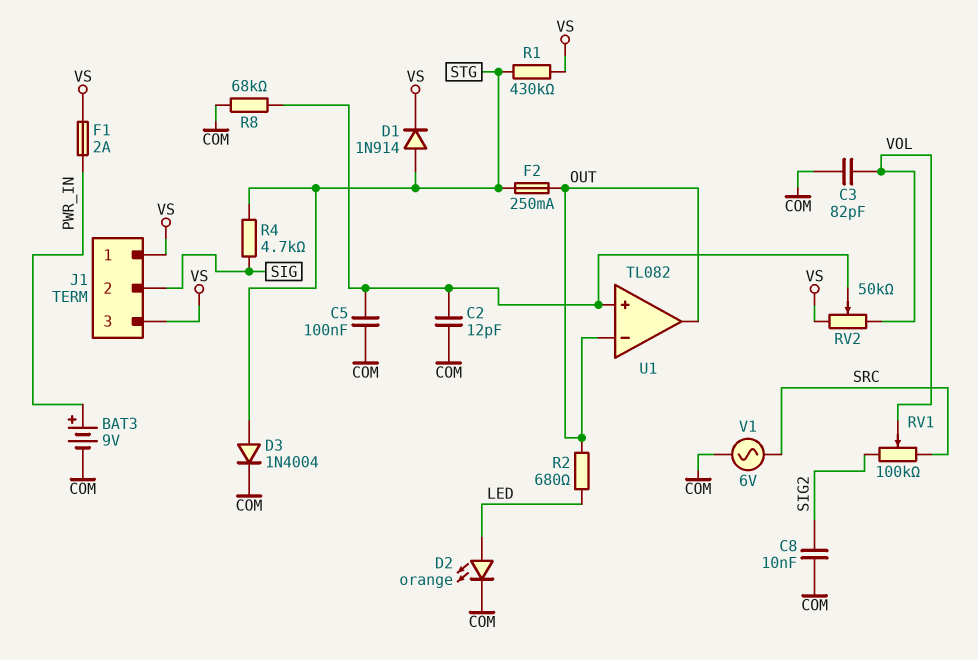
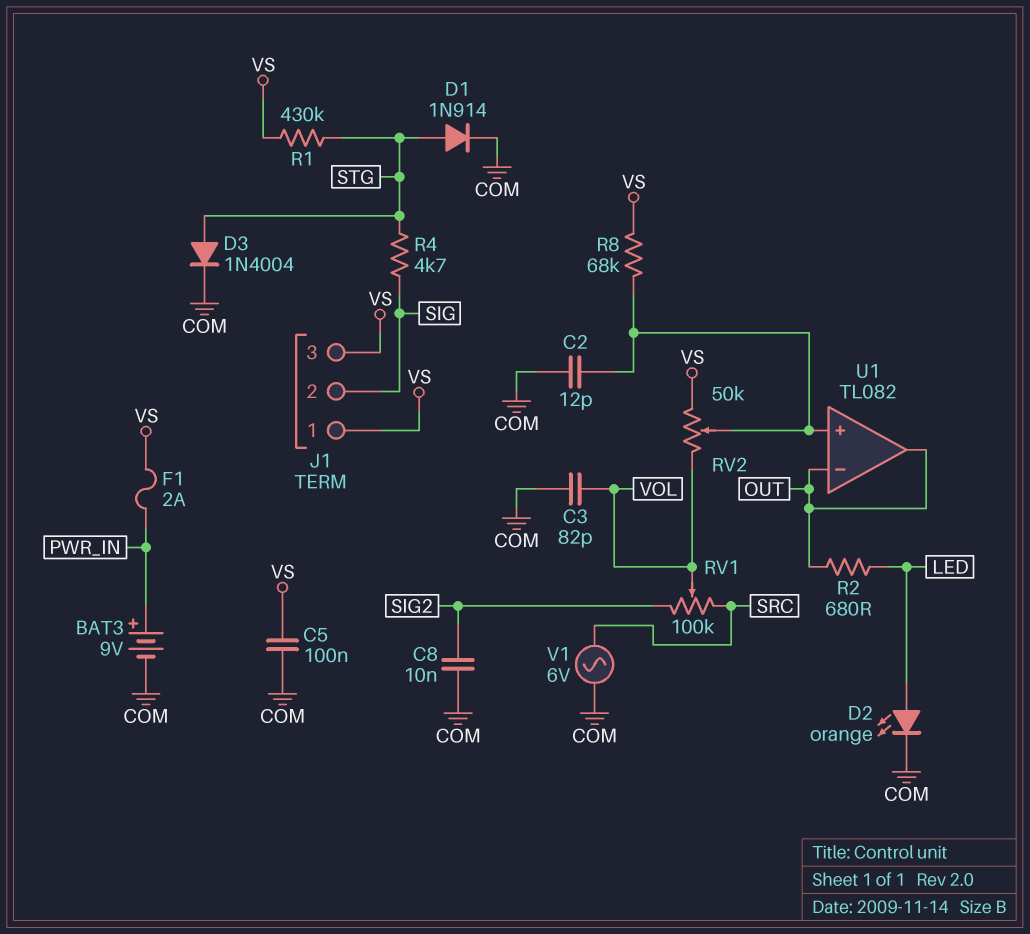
C5: 100nF (COM, U1/in+) -> 100nF (COM, VS)
D1: diode 1N914 (A STG, K VS) -> diode 1N914 (A STG, K COM)
F2: 250mA (OUT, STG) -> none
R8: 68k (COM, U1/in+) -> 68k (U1/in+, VS)

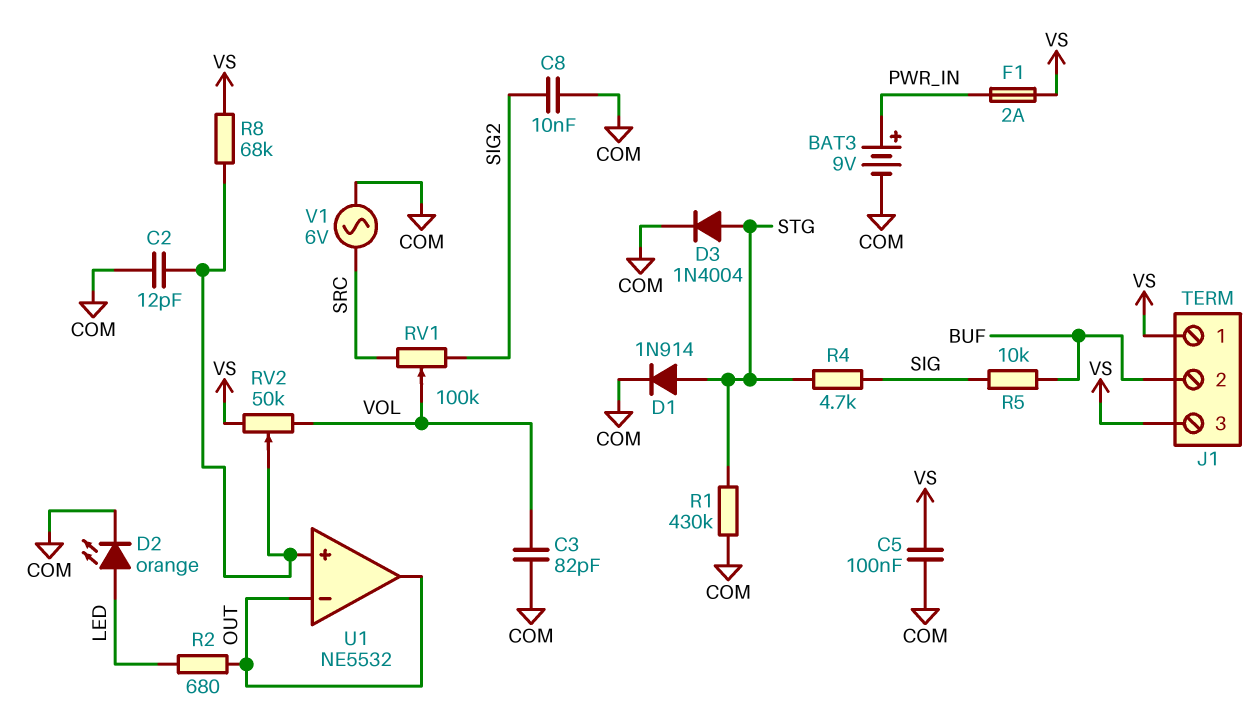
J1 pin 2: SIG -> BUF
R1: 430k (STG, VS) -> 430k (COM, STG)
R5: none -> 10k (BUF, SIG)
U1: TL082 -> NE5532

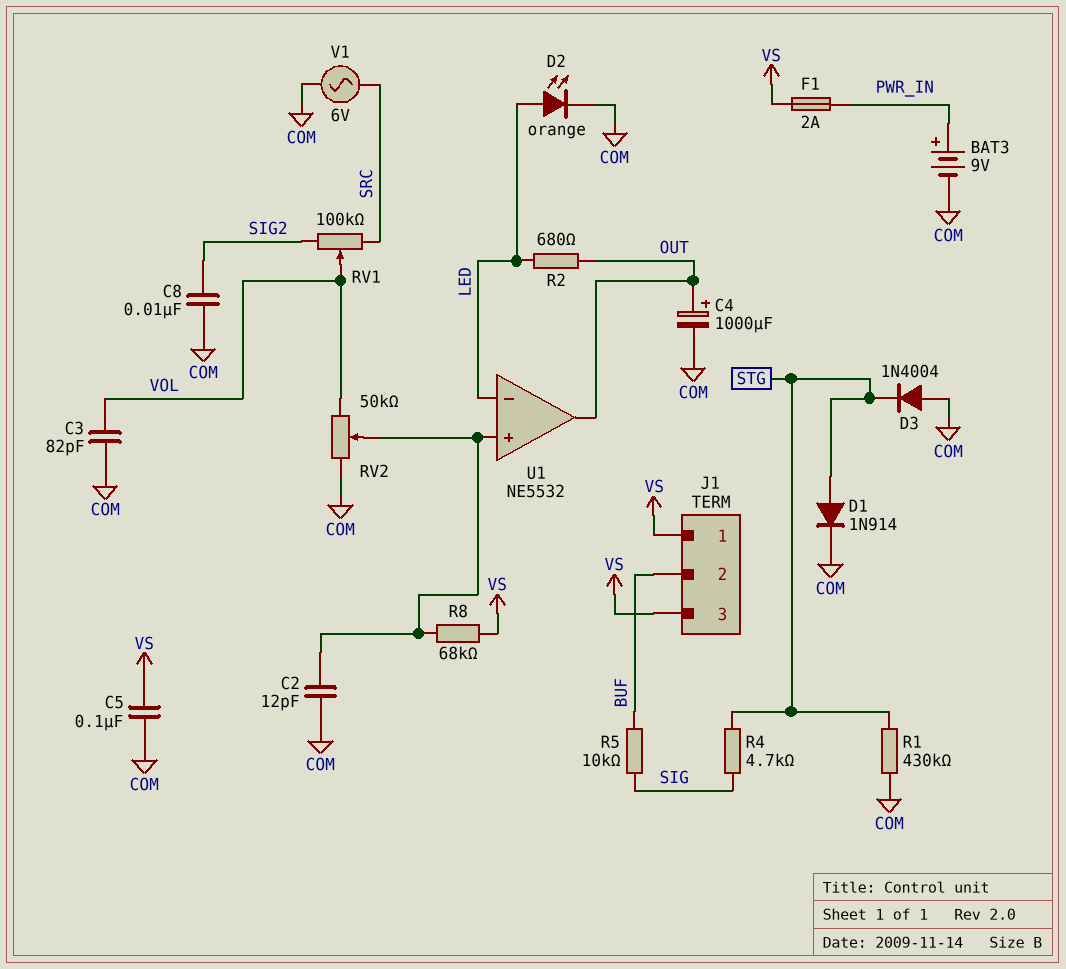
C4: none -> 1000uF (plus OUT, minus COM)
D3: diode 1N4004 (A STG, K COM) -> diode 1N4004 (A COM, K STG)
RV2: 50k (VOL, VS, wiper U1/in+) -> 50k (COM, VOL, wiper U1/in+)
U1 pin in-: OUT -> LED

